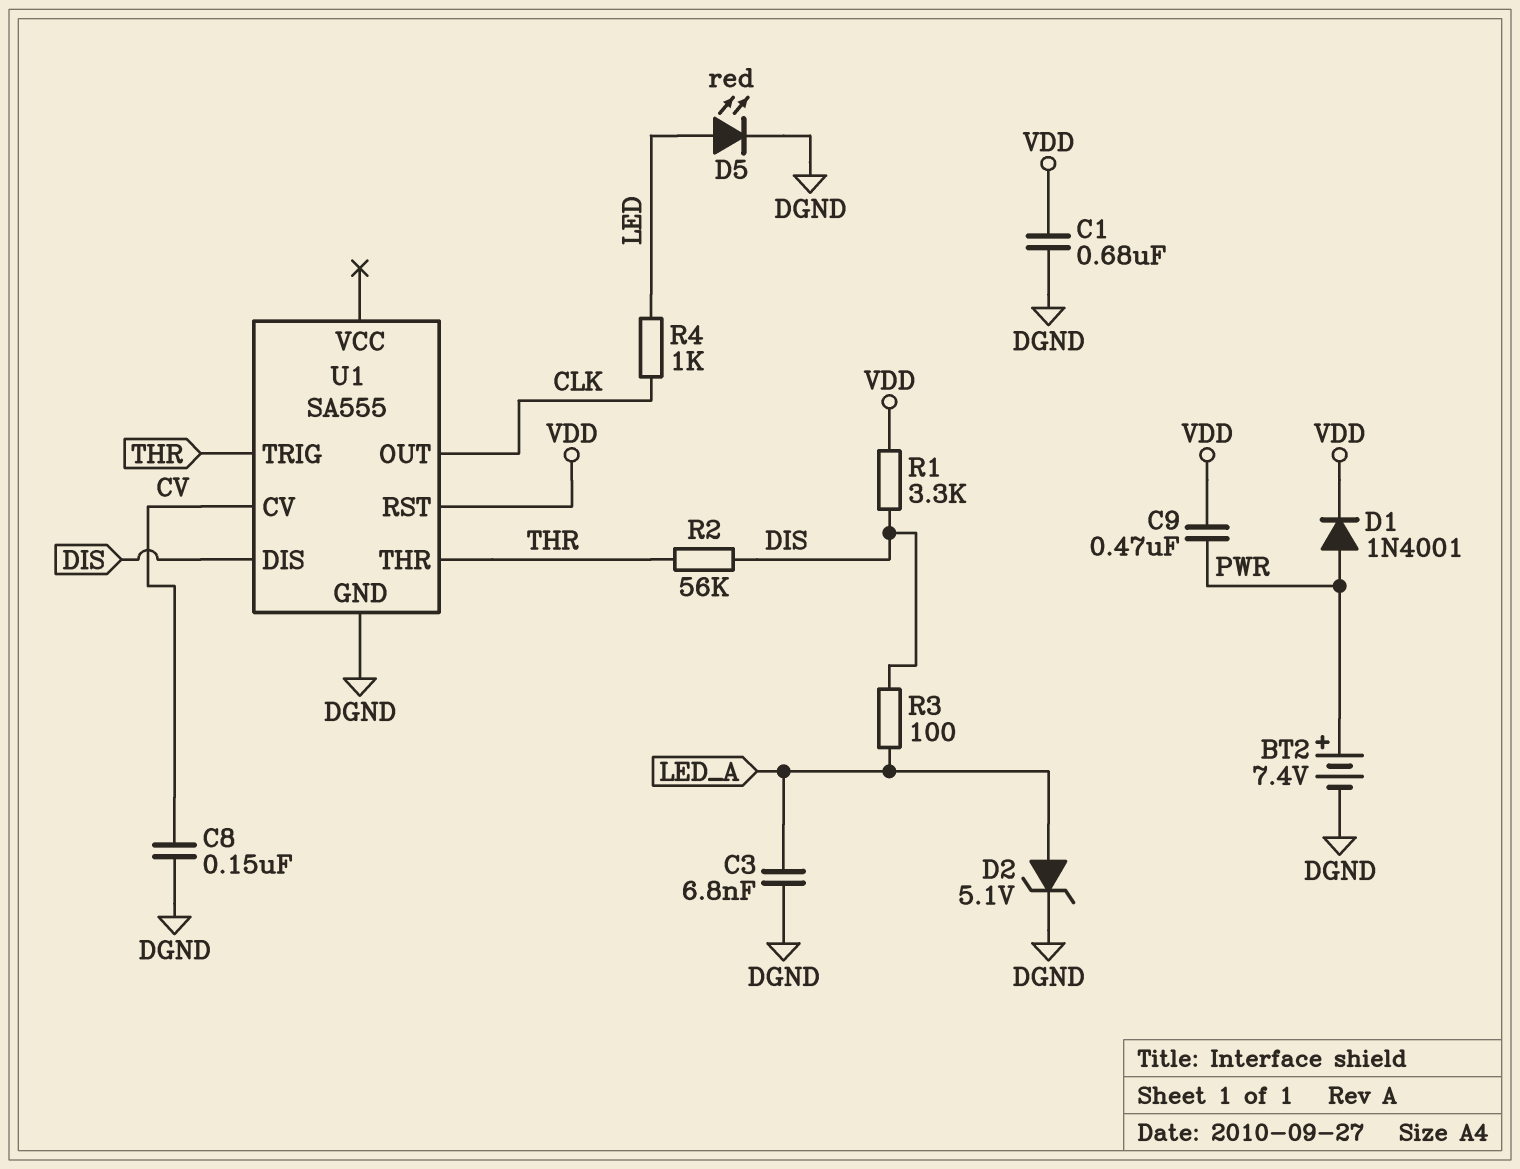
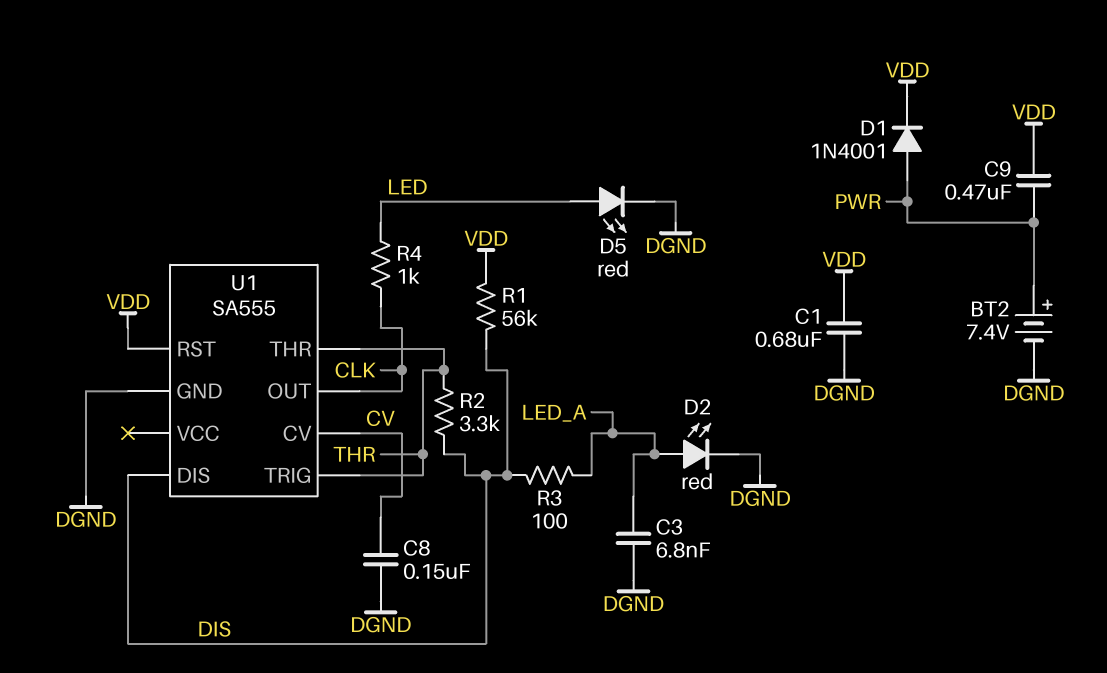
D2: zener 5.1V (A LED_A, K DGND) -> LED red (A LED_A, K DGND)
R1: 3.3k (DIS, VDD) -> 56k (DIS, VDD)
R2: 56k (DIS, THR) -> 3.3k (DIS, THR)

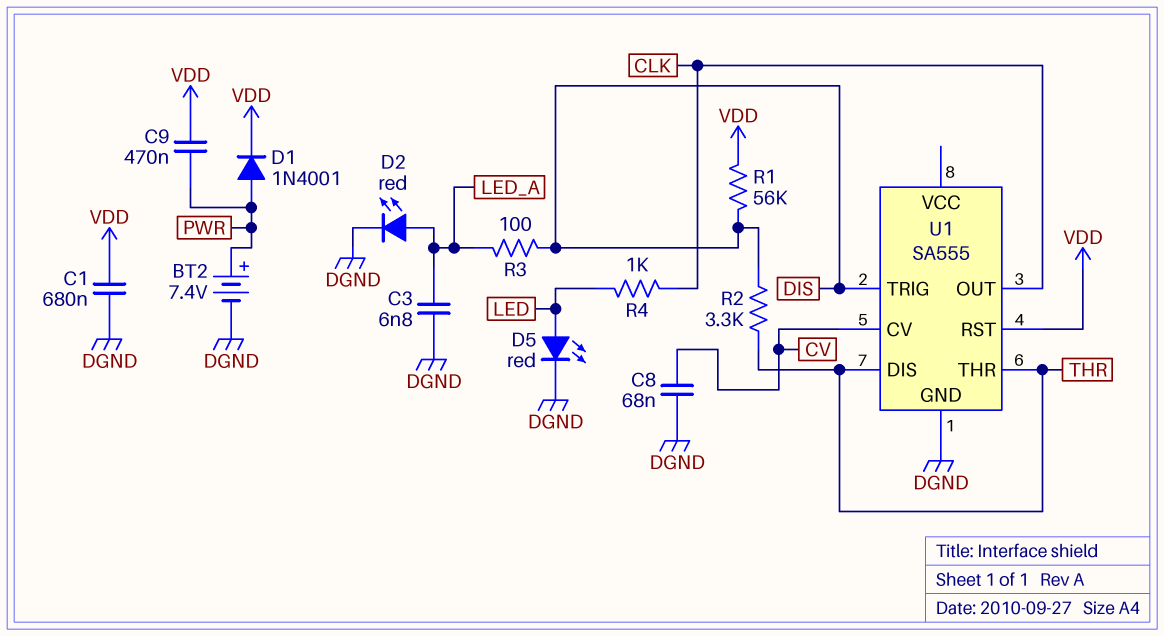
C8: 150nF (CV, DGND) -> 68nF (CV, DGND)
U1 pin DIS: DIS -> THR
U1 pin TRIG: THR -> DIS

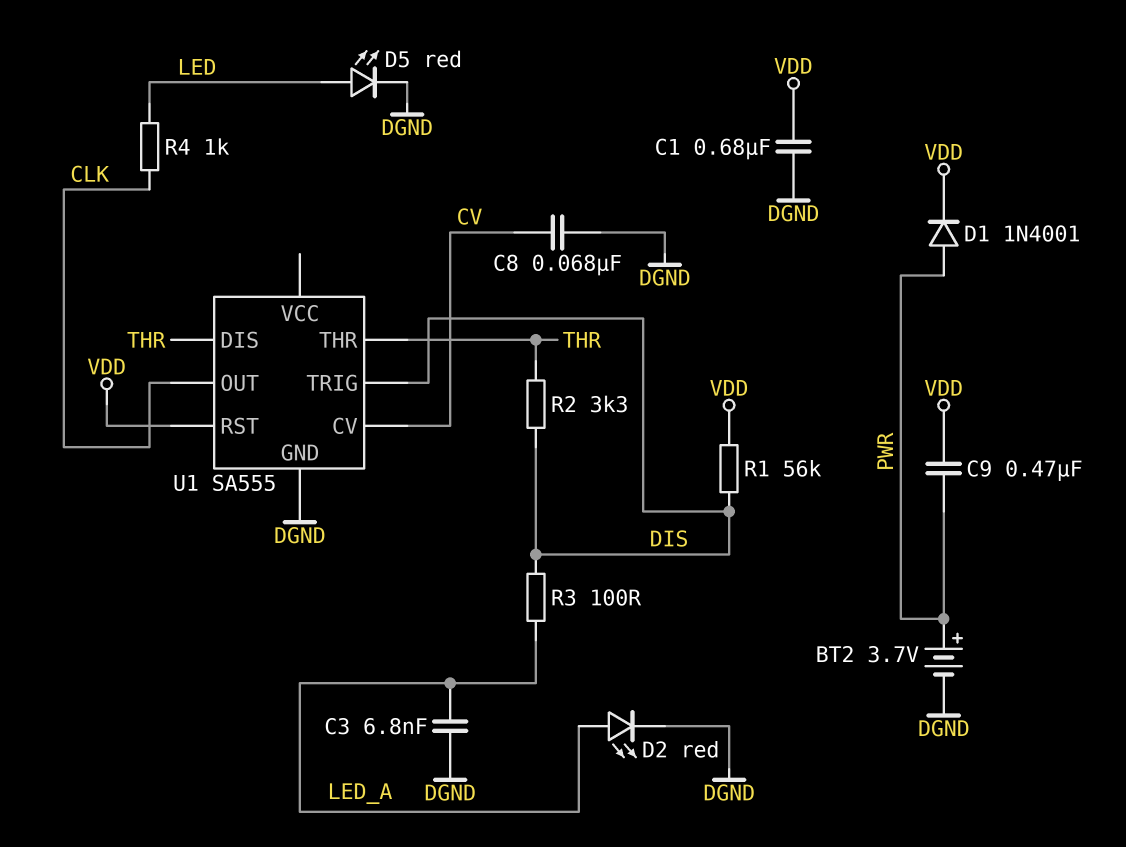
BT2: 7.4V (plus PWR, minus DGND) -> 3.7V (plus PWR, minus DGND)

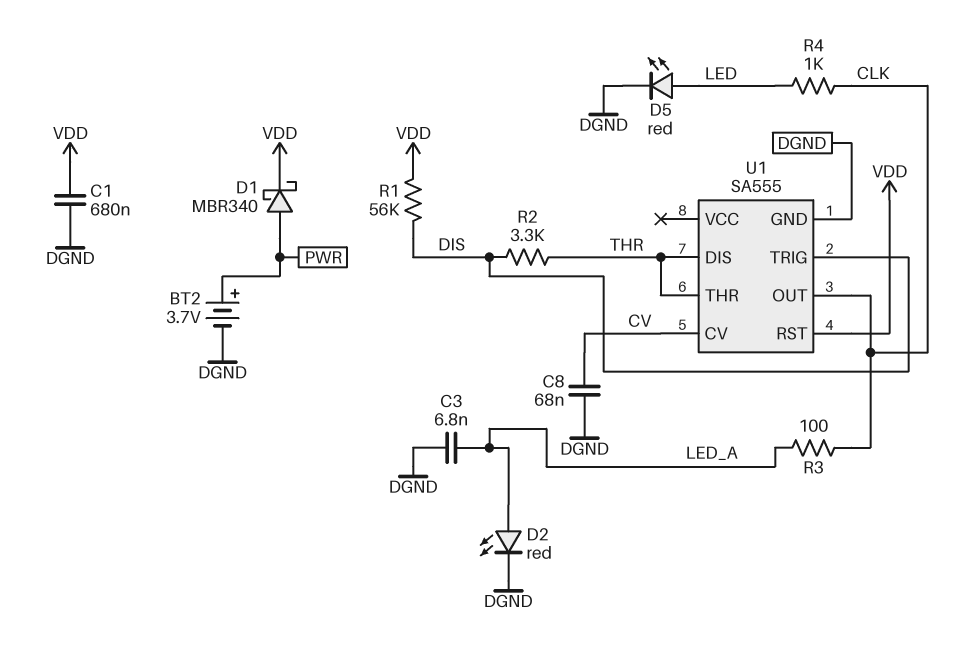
C9: 470nF (PWR, VDD) -> none
D1: diode 1N4001 (A PWR, K VDD) -> schottky MBR340 (A PWR, K VDD)
R3: 100 (DIS, LED_A) -> 100 (CLK, LED_A)

